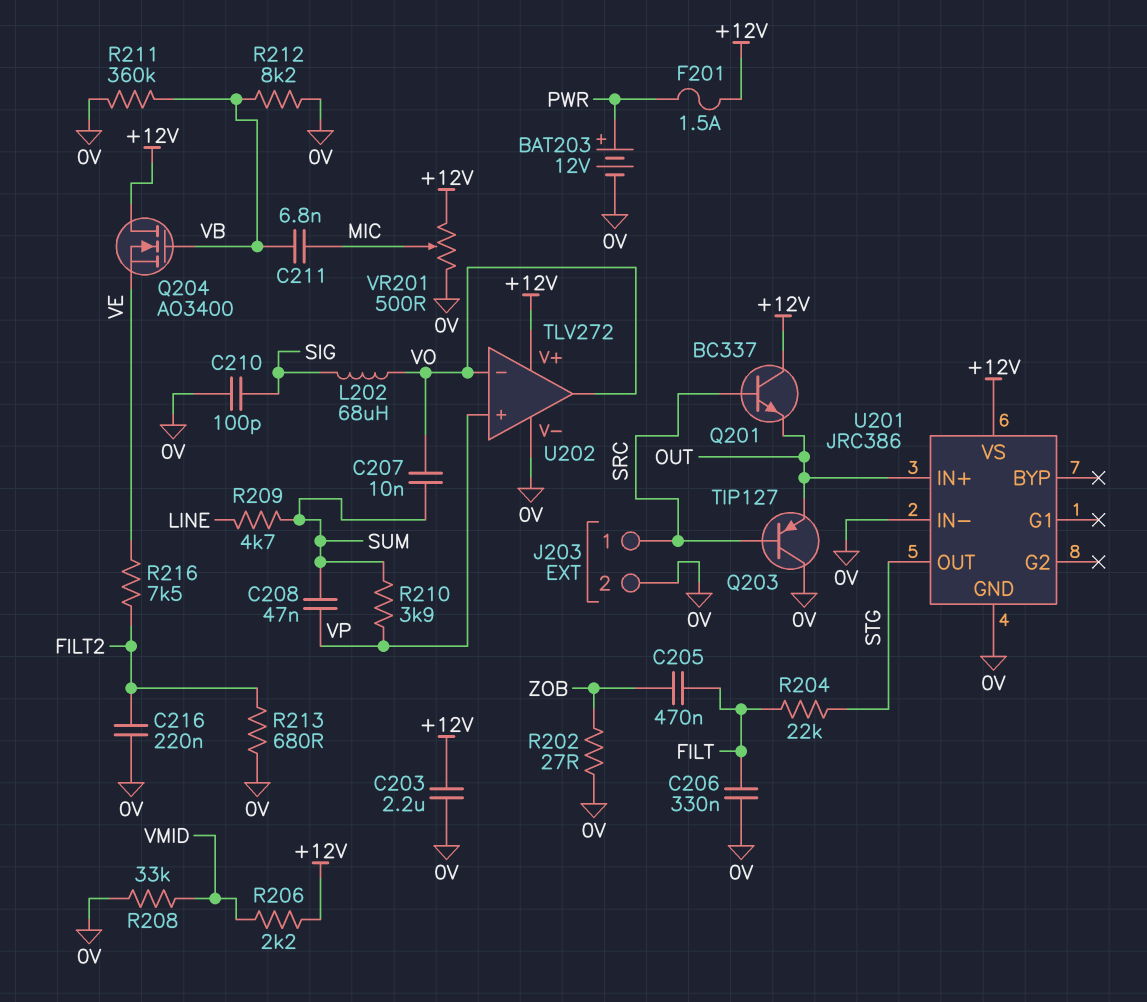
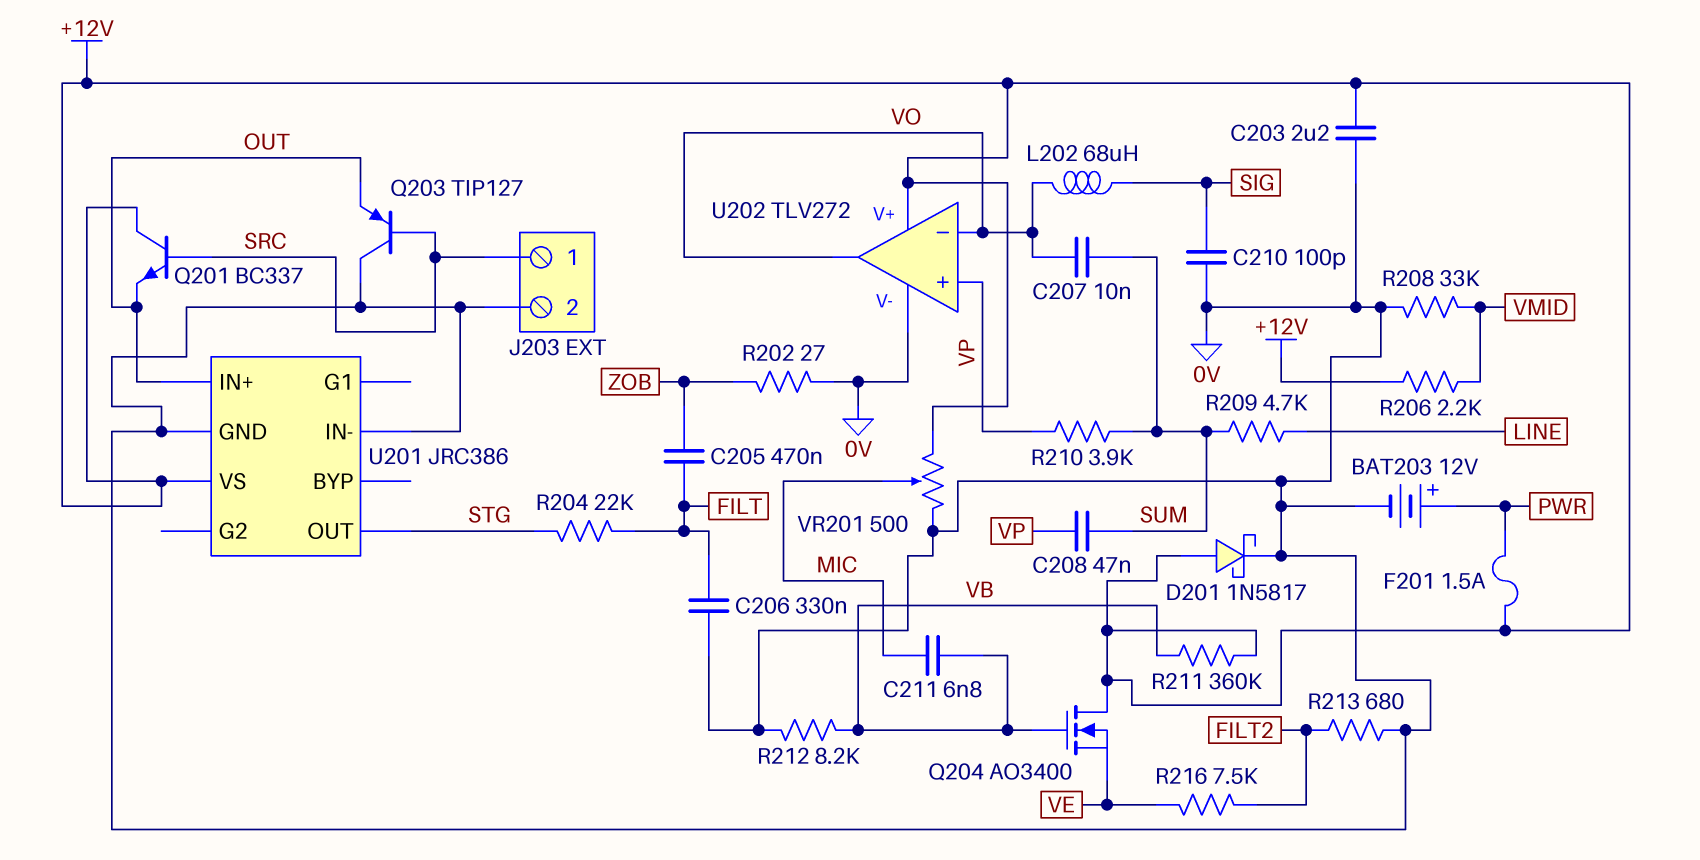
C216: 220nF (0V, FILT2) -> none
D201: none -> schottky 1N5817 (A +12V, K 0V)
R211: 360k (0V, VB) -> 360k (+12V, VB)

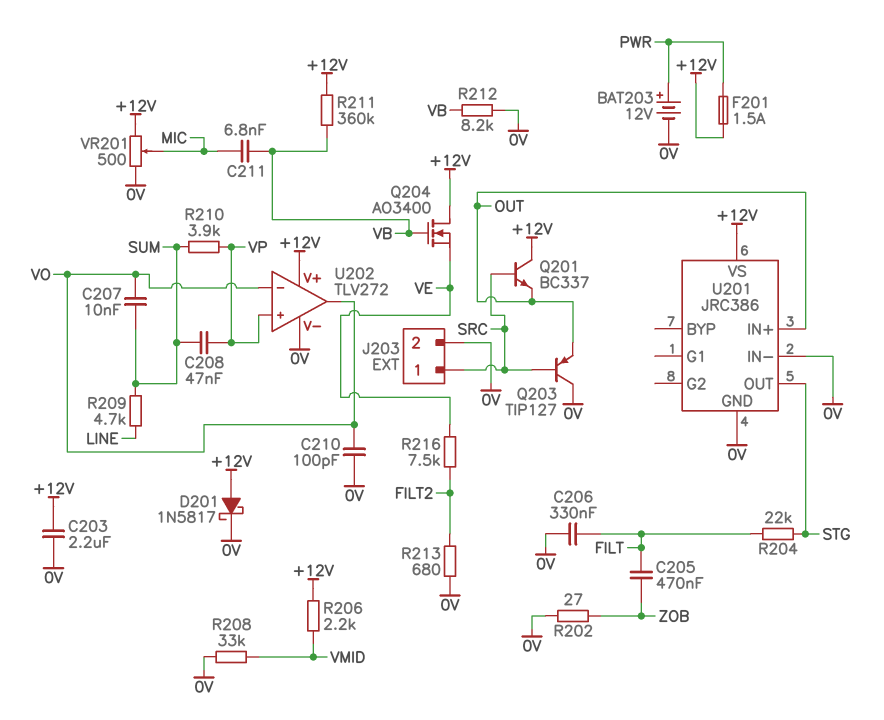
C210: 100pF (0V, SIG) -> 100pF (0V, VO)
L202: 68uH (SIG, VO) -> none

